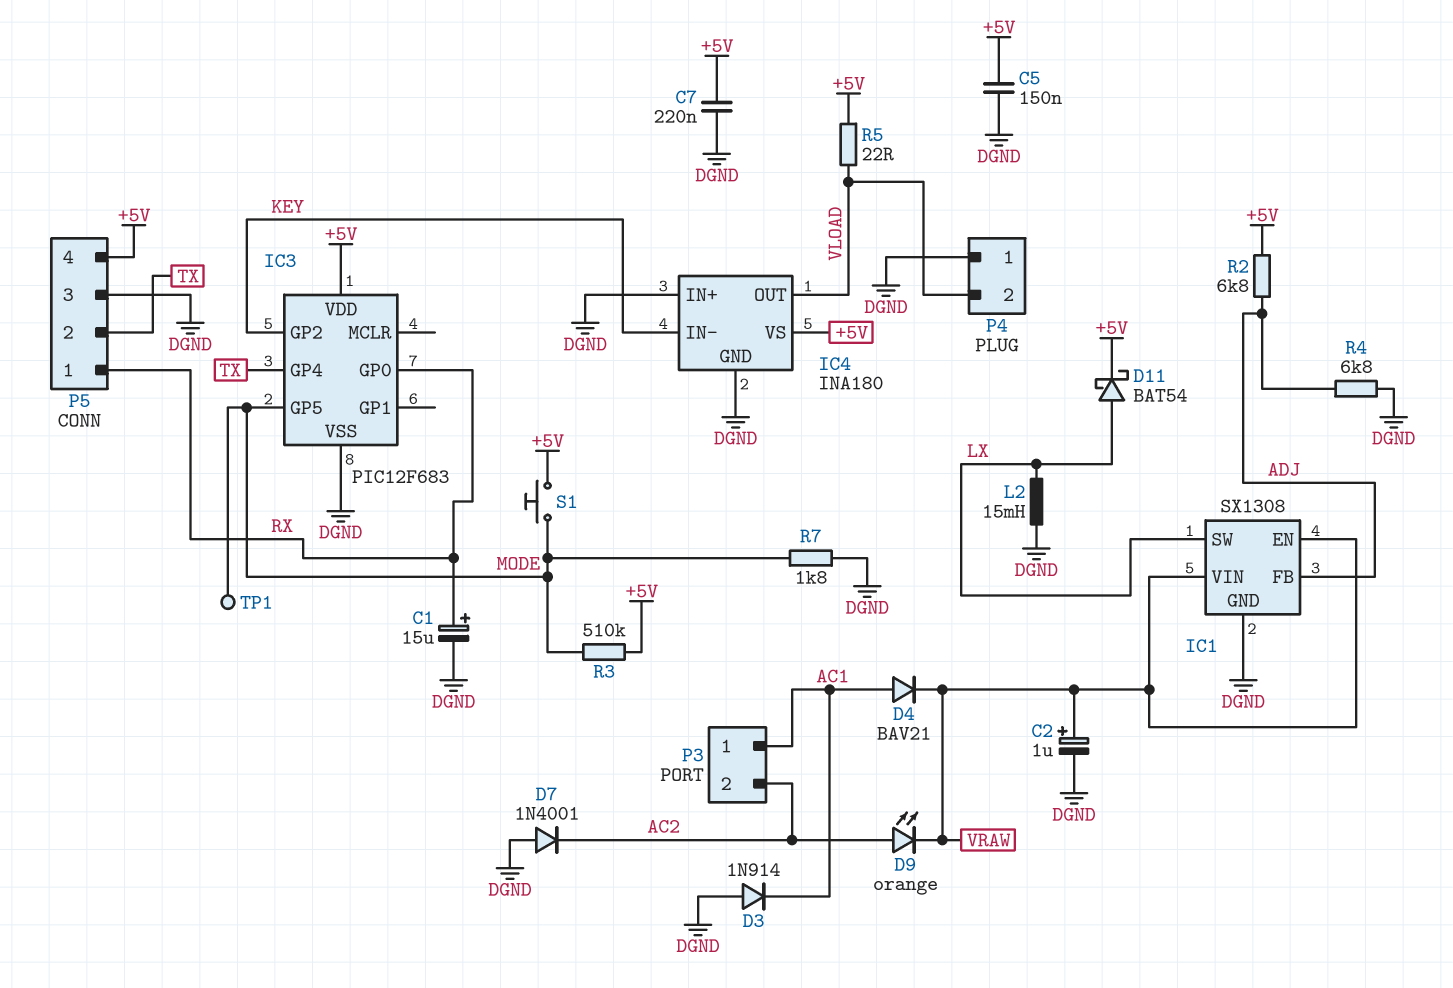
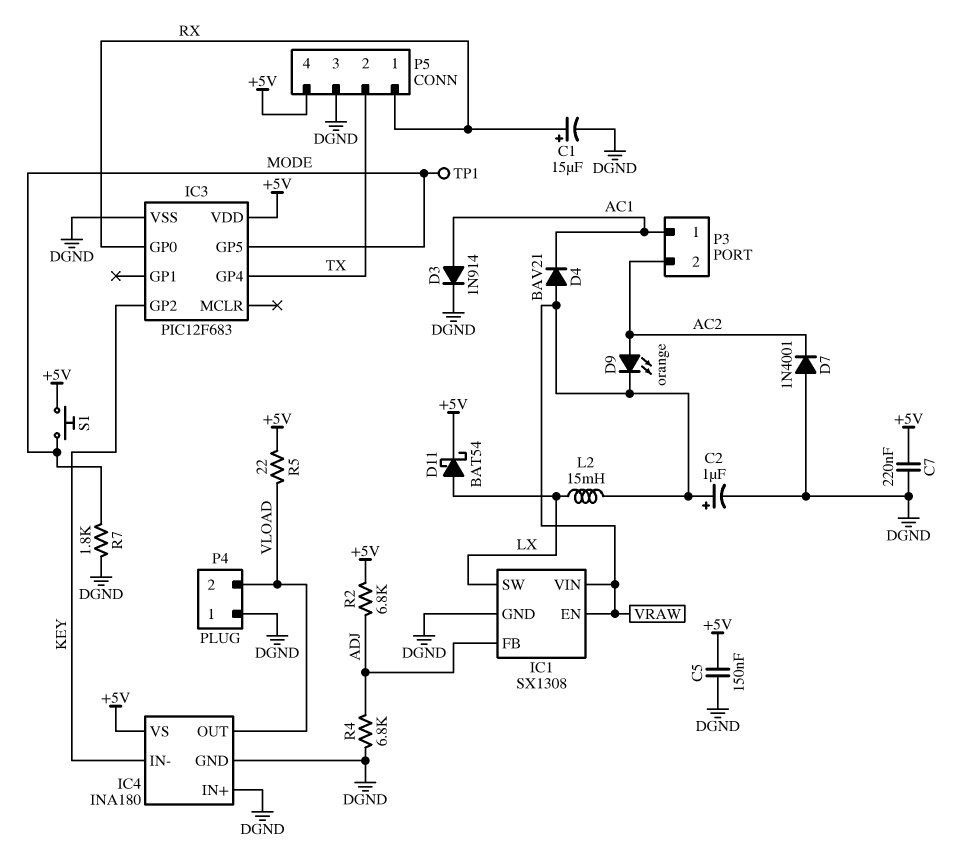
D3: diode 1N914 (A DGND, K AC1) -> diode 1N914 (A AC1, K DGND)
D4: diode BAV21 (A AC1, K VRAW) -> diode BAV21 (A VRAW, K AC1)
L2: 15mH (DGND, LX) -> 15mH (LX, VRAW)
R3: 510k (+5V, MODE) -> none

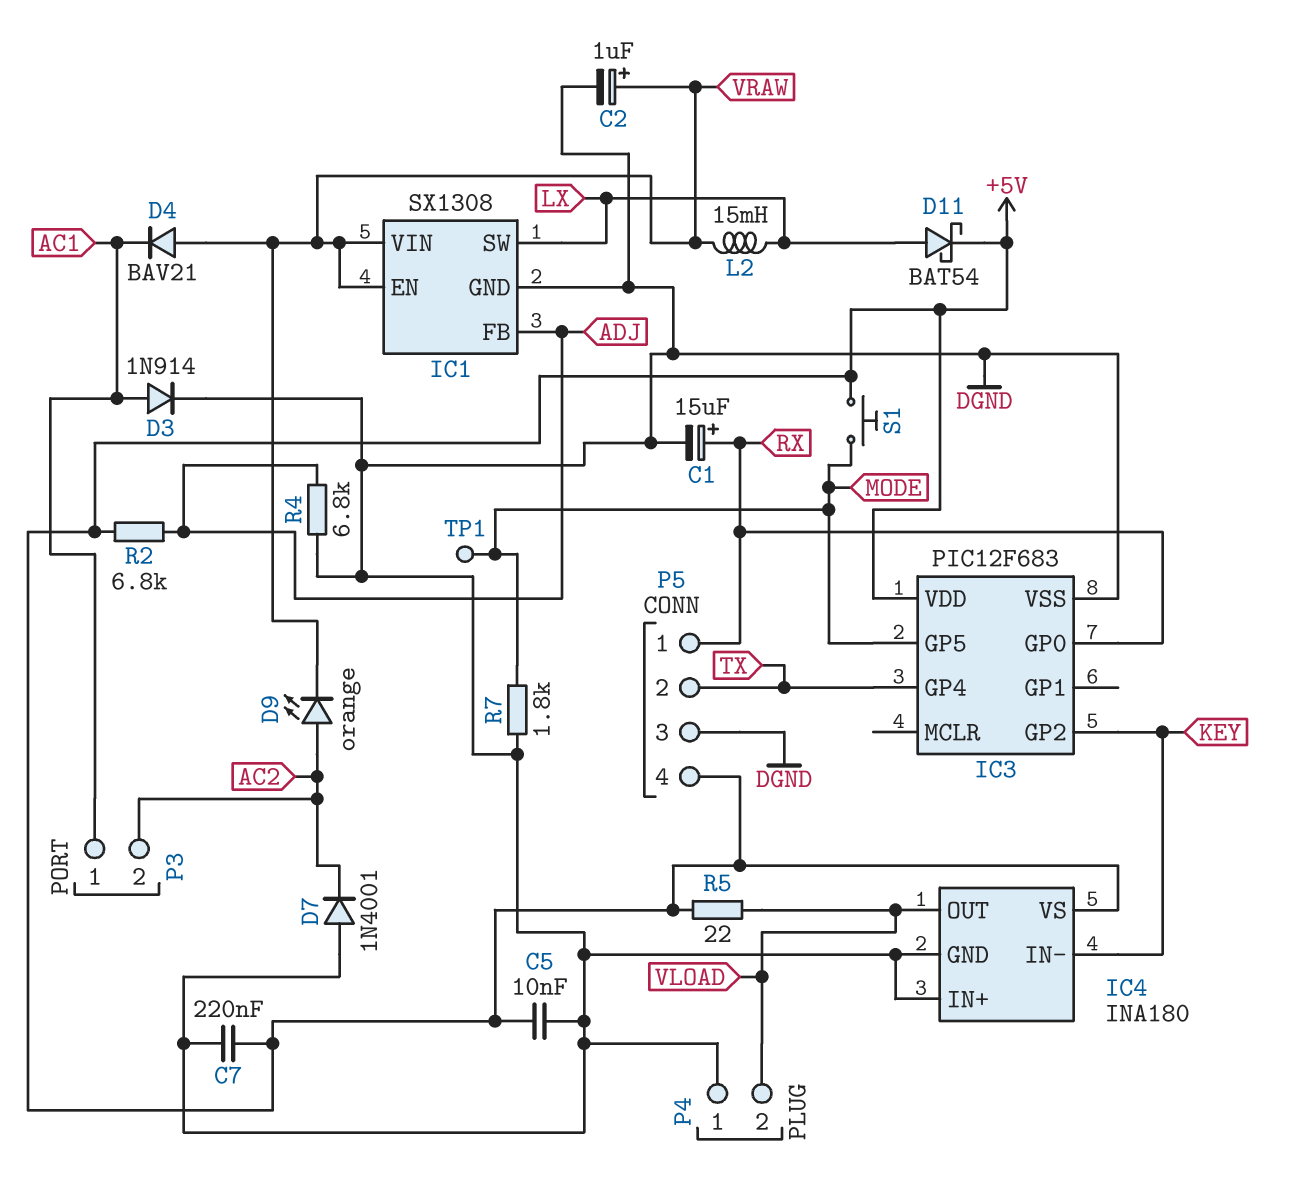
C5: 150nF (+5V, DGND) -> 10nF (+5V, DGND)

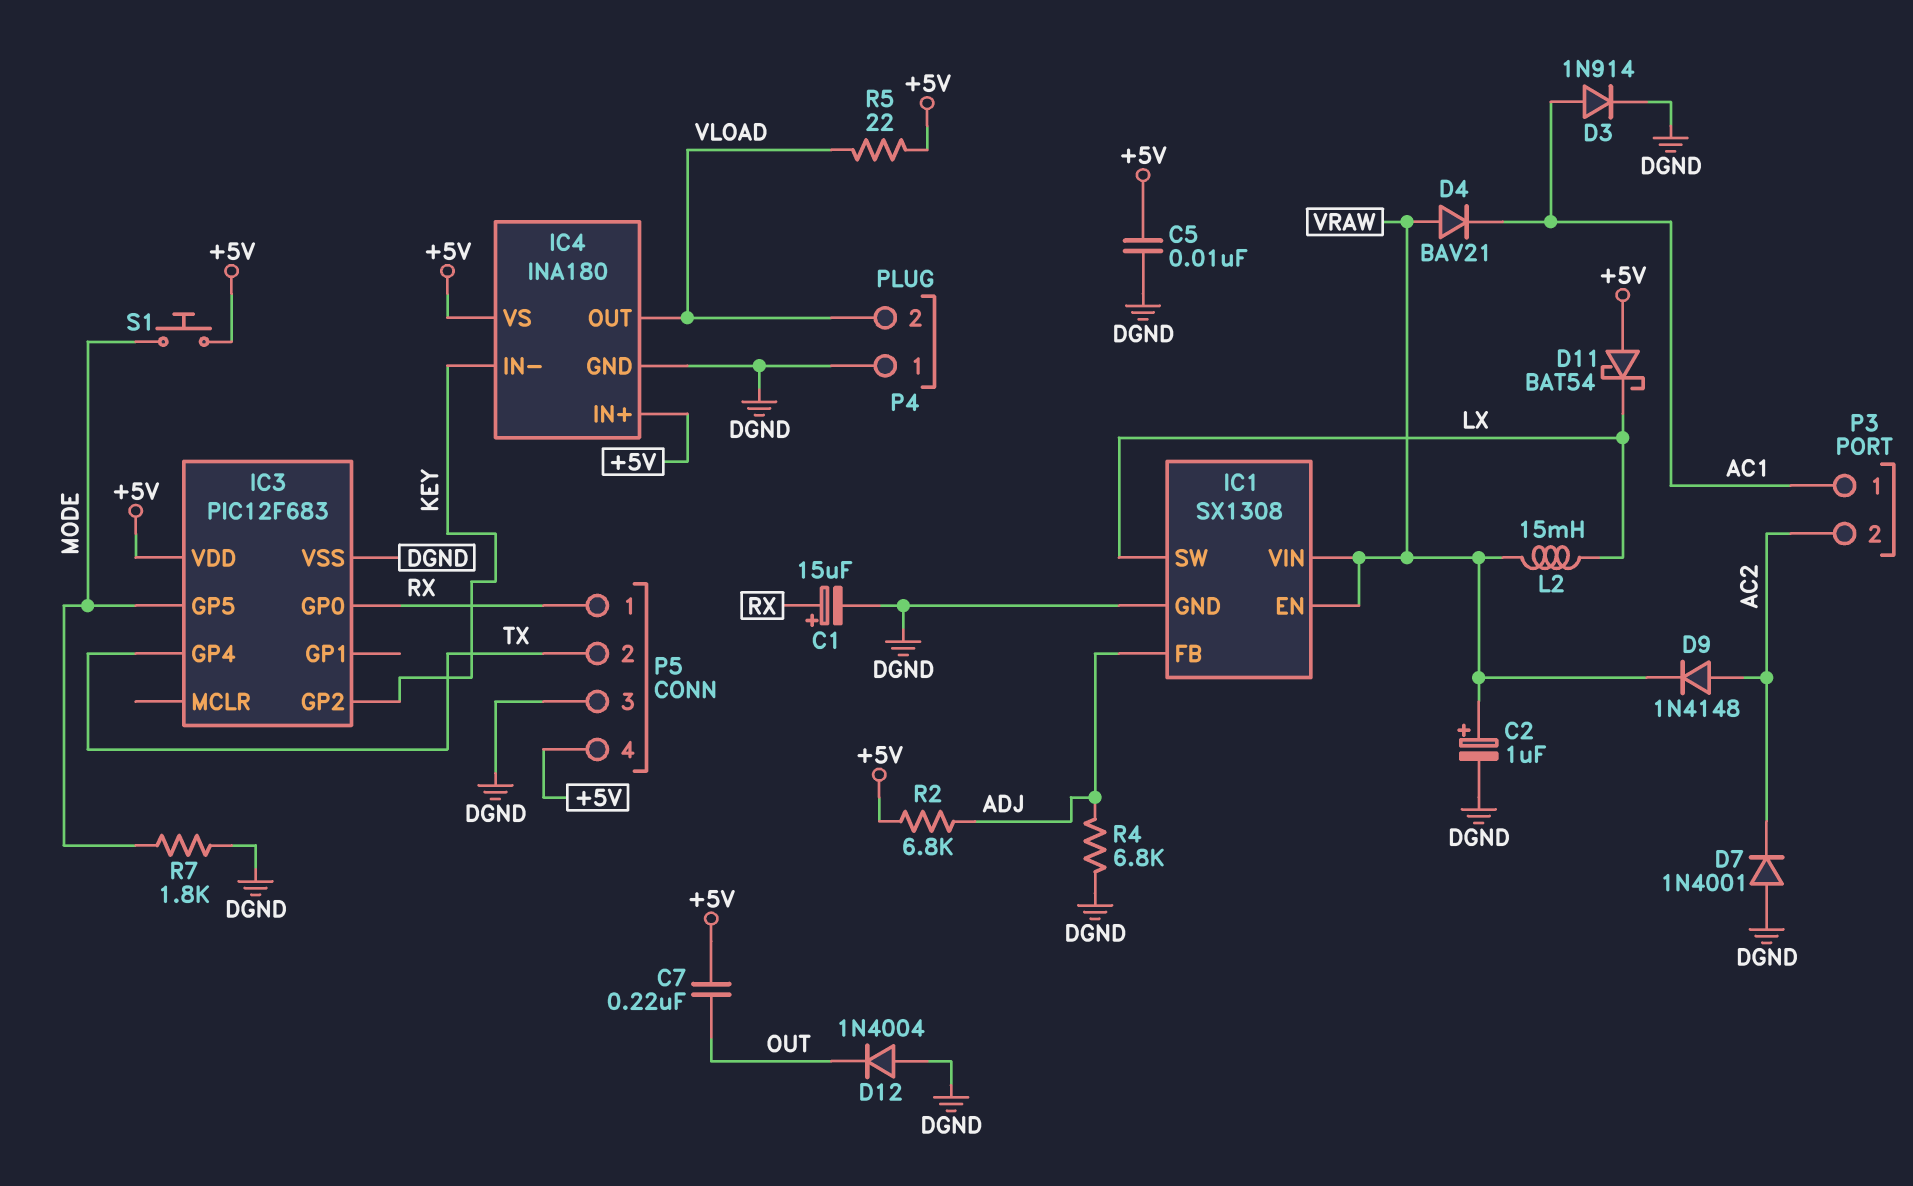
C7: 220nF (+5V, DGND) -> 220nF (+5V, OUT)
D9: LED orange (A AC2, K VRAW) -> diode 1N4148 (A AC2, K VRAW)
D11: schottky BAT54 (A LX, K +5V) -> schottky BAT54 (A +5V, K LX)
D12: none -> diode 1N4004 (A DGND, K OUT)
IC4 pin IN+: DGND -> +5V
TP1: test point (MODE) -> none

